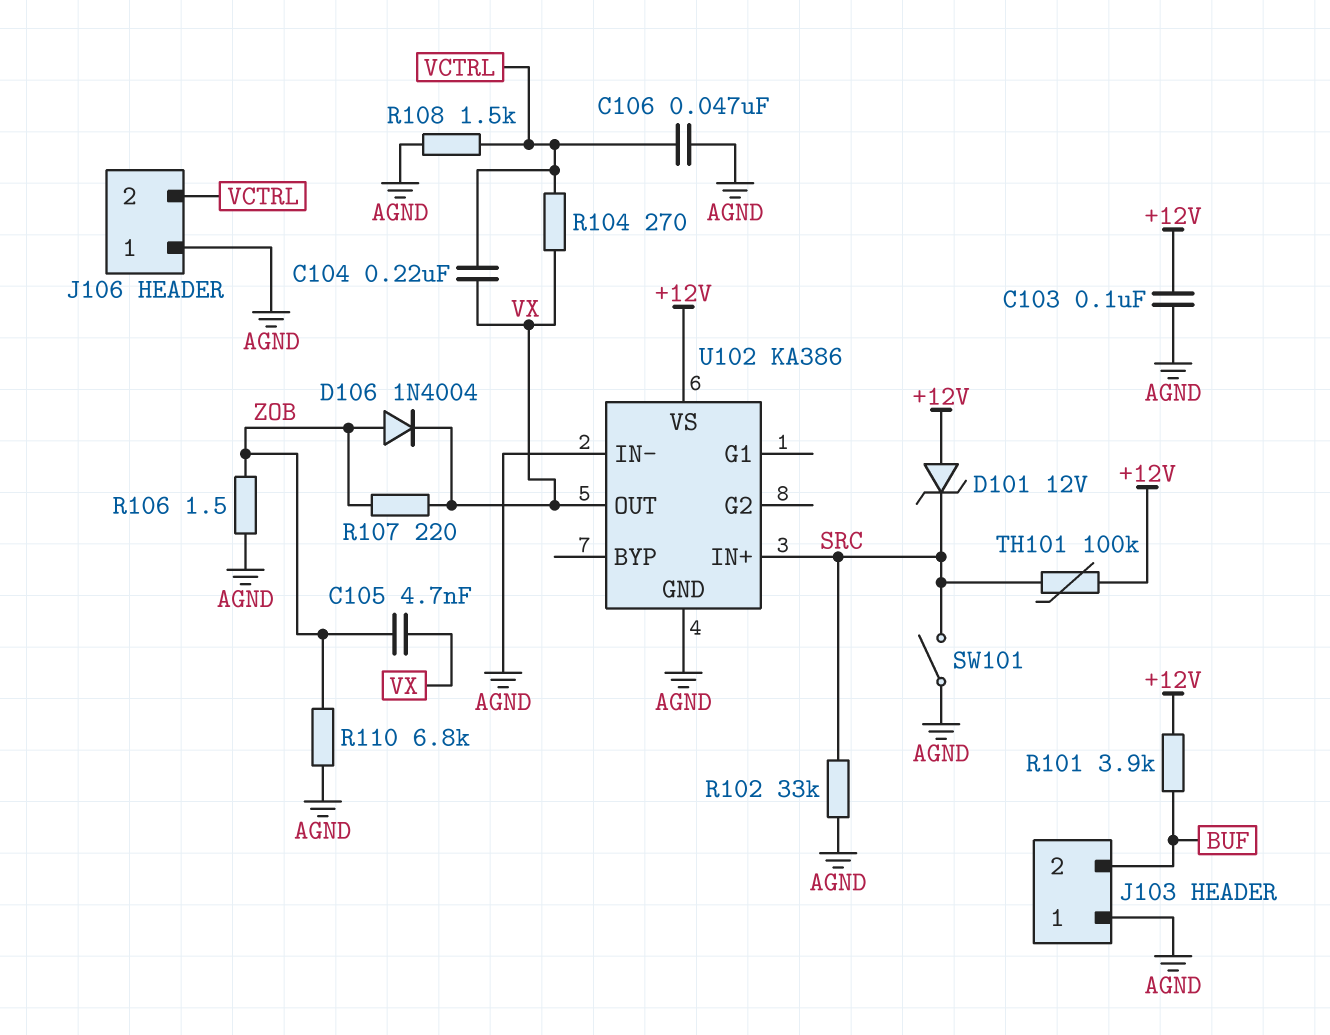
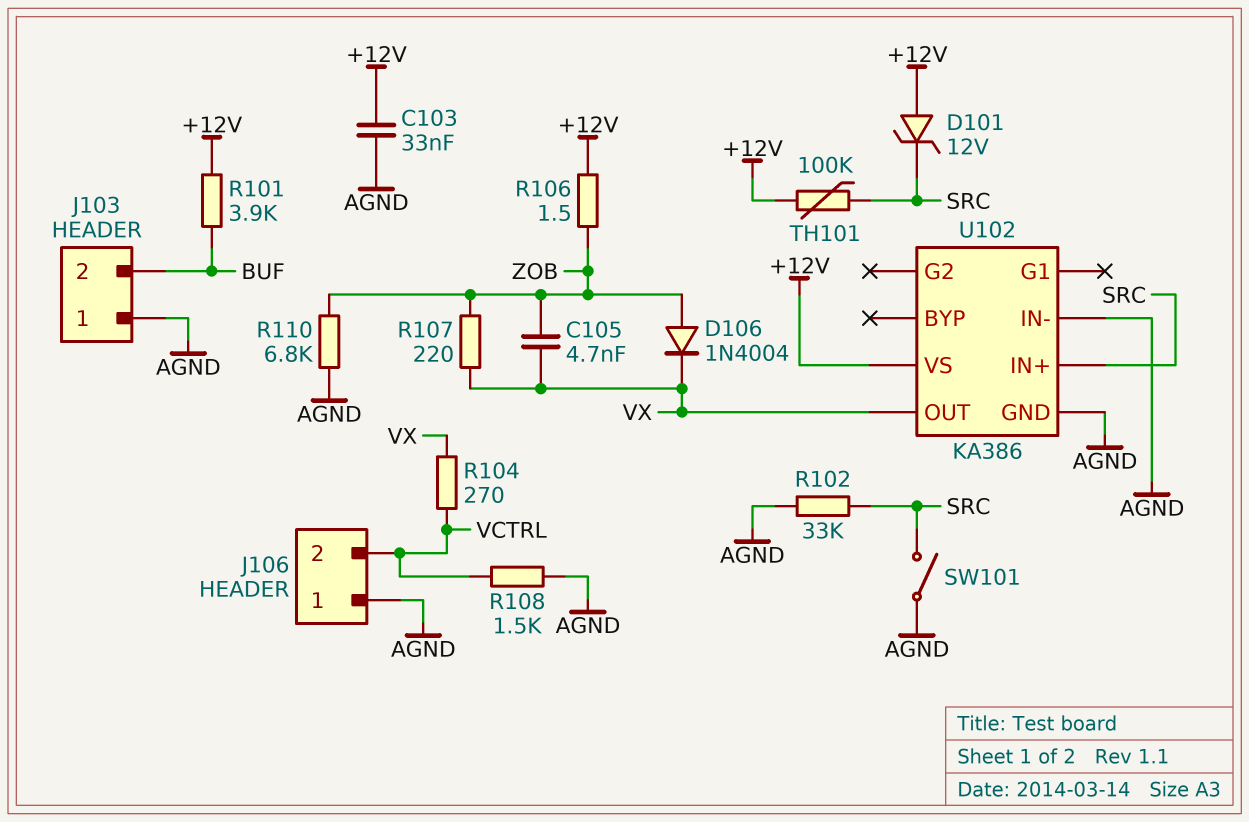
C103: 100nF (+12V, AGND) -> 33nF (+12V, AGND)
C104: 220nF (VCTRL, VX) -> none
C106: 47nF (AGND, VCTRL) -> none
R106: 1.5 (AGND, ZOB) -> 1.5 (+12V, ZOB)

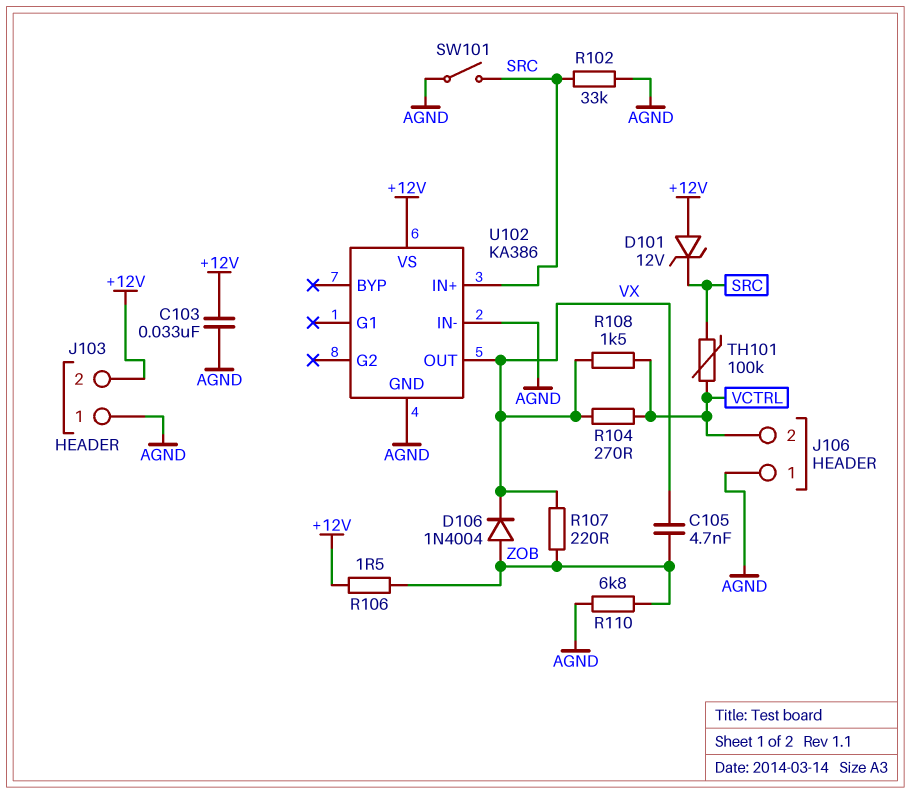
J103 pin 2: BUF -> +12V
R101: 3.9k (+12V, BUF) -> none
R108: 1.5k (AGND, VCTRL) -> 1.5k (VCTRL, VX)
TH101: 100k (+12V, SRC) -> 100k (SRC, VCTRL)

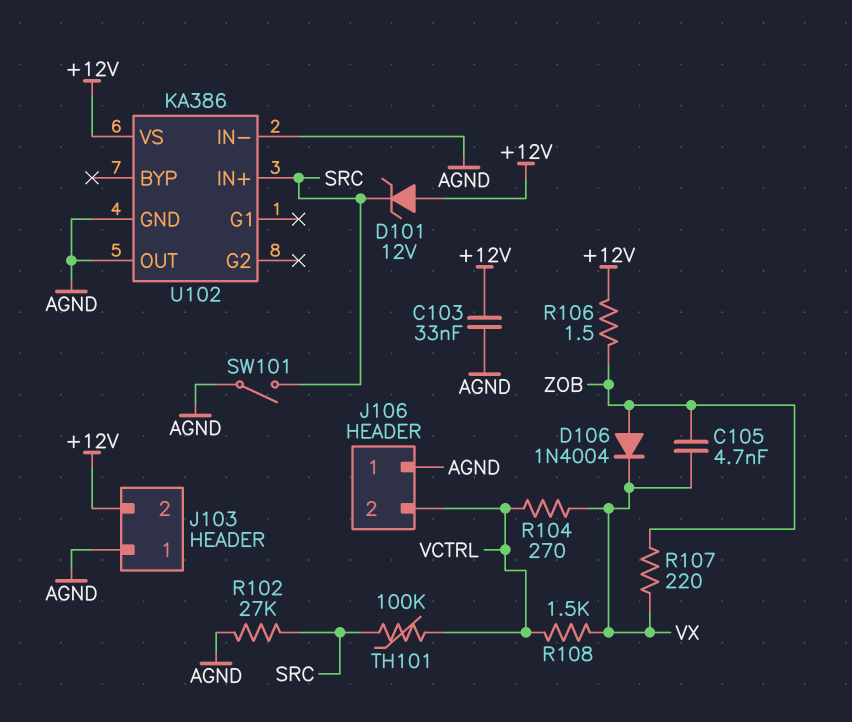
R102: 33k (AGND, SRC) -> 27k (AGND, SRC)
R110: 6.8k (AGND, ZOB) -> none
U102 pin OUT: VX -> AGND

